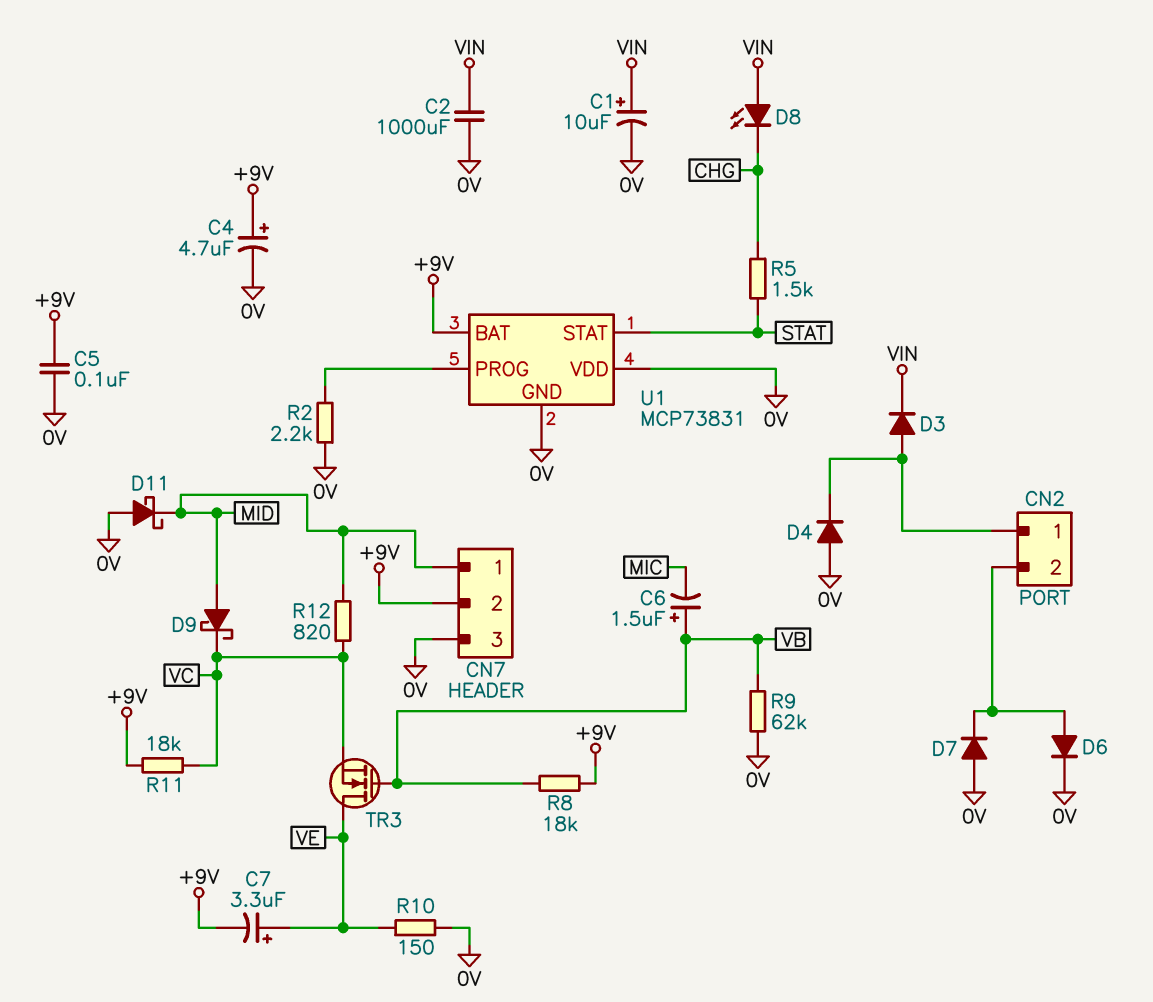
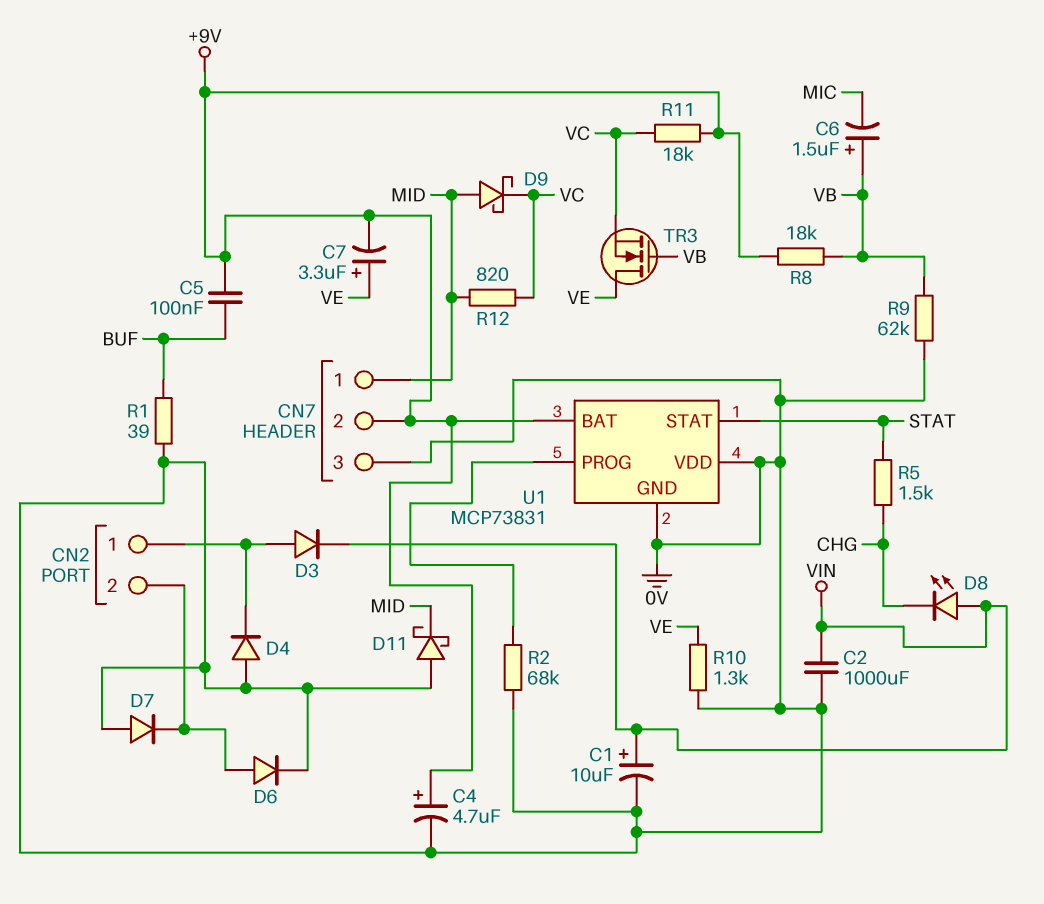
C5: 100nF (+9V, 0V) -> 100nF (+9V, BUF)
R1: none -> 39 (0V, BUF)
R2: 2.2k (0V, U1/PROG) -> 68k (0V, U1/PROG)
R10: 150 (0V, VE) -> 1.3k (0V, VE)

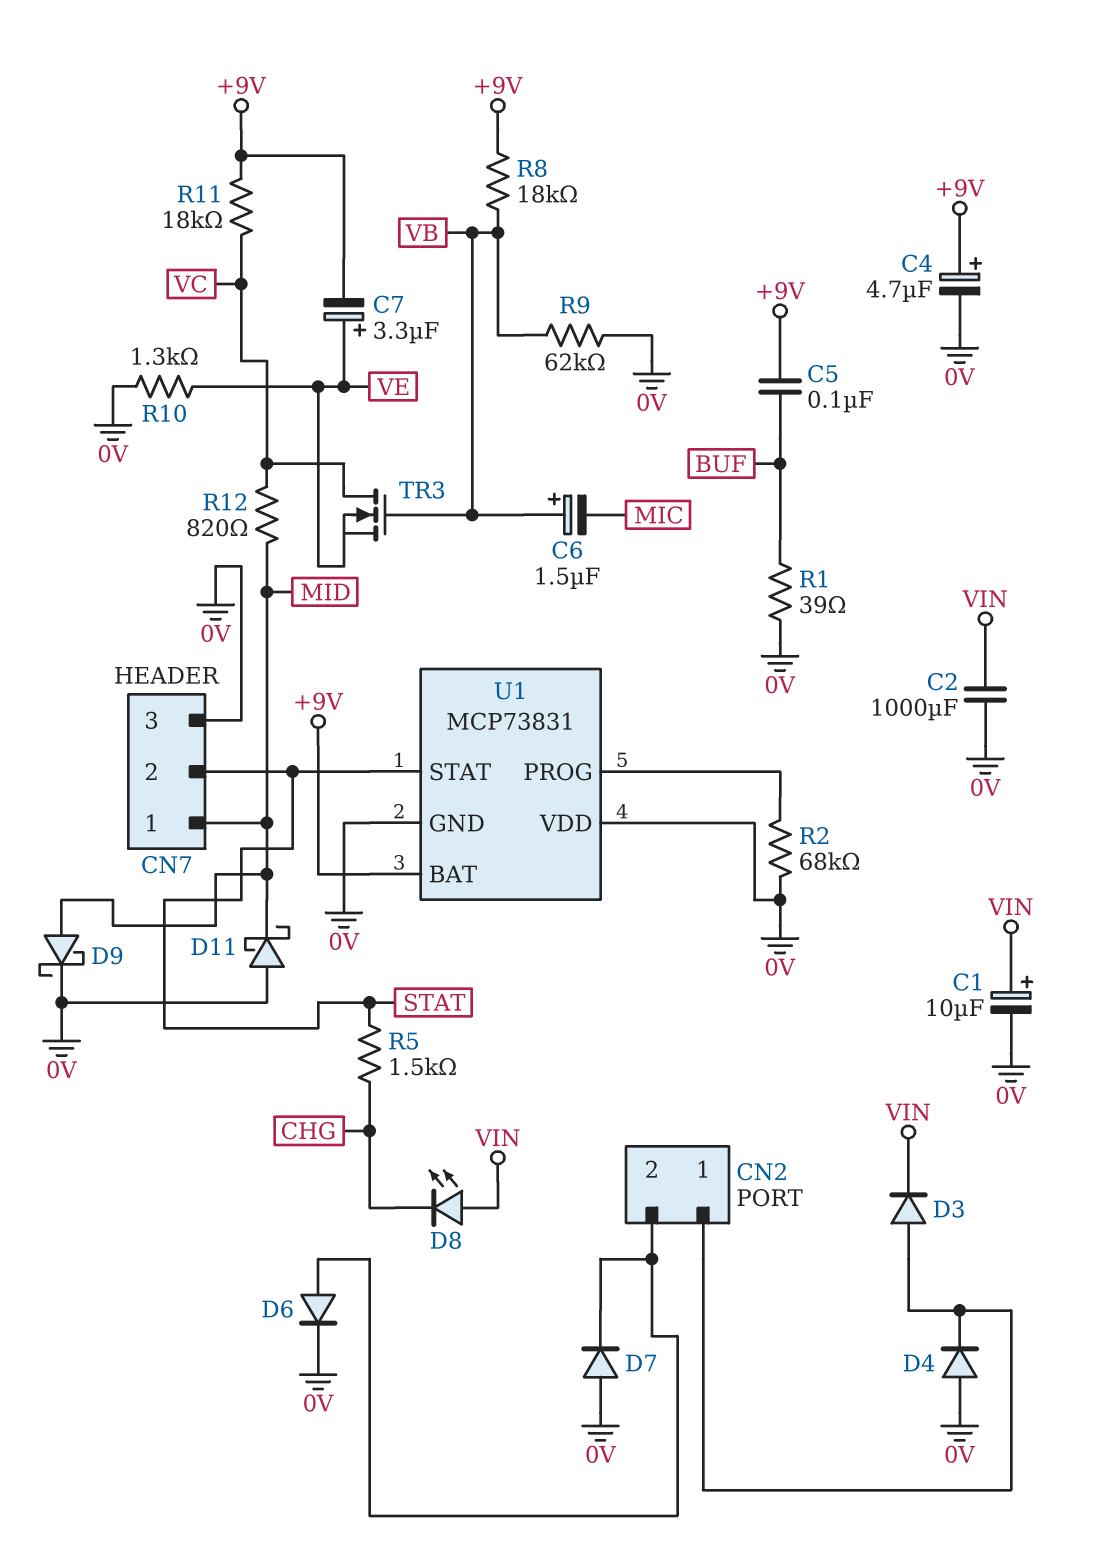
CN7 pin 2: +9V -> STAT
D9: schottky (A MID, K VC) -> schottky (A MID, K 0V)
TR3: NMOS (G VB, D VE, S VC) -> NMOS (G VB, D VC, S VE)

